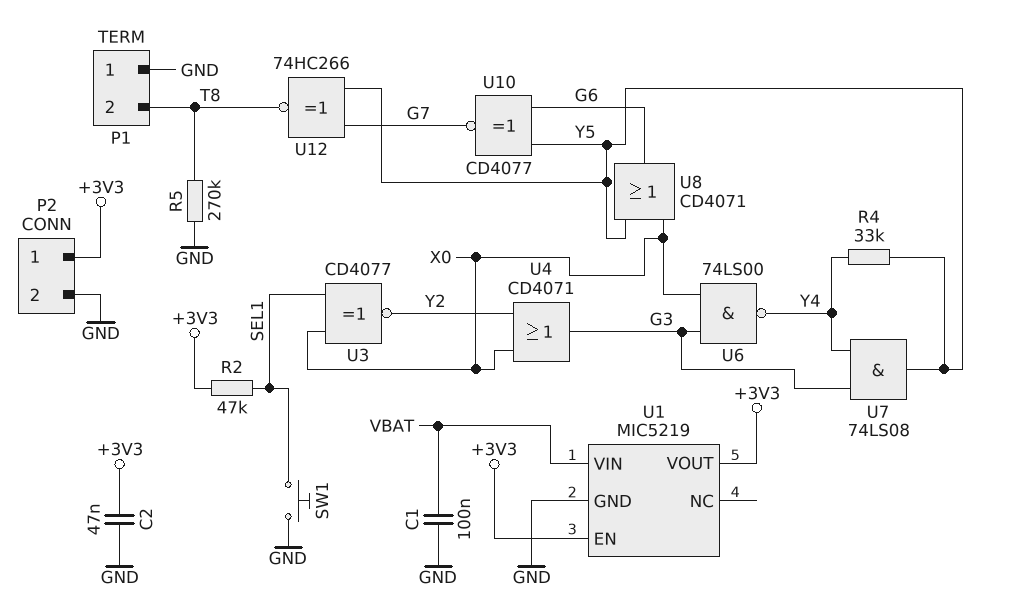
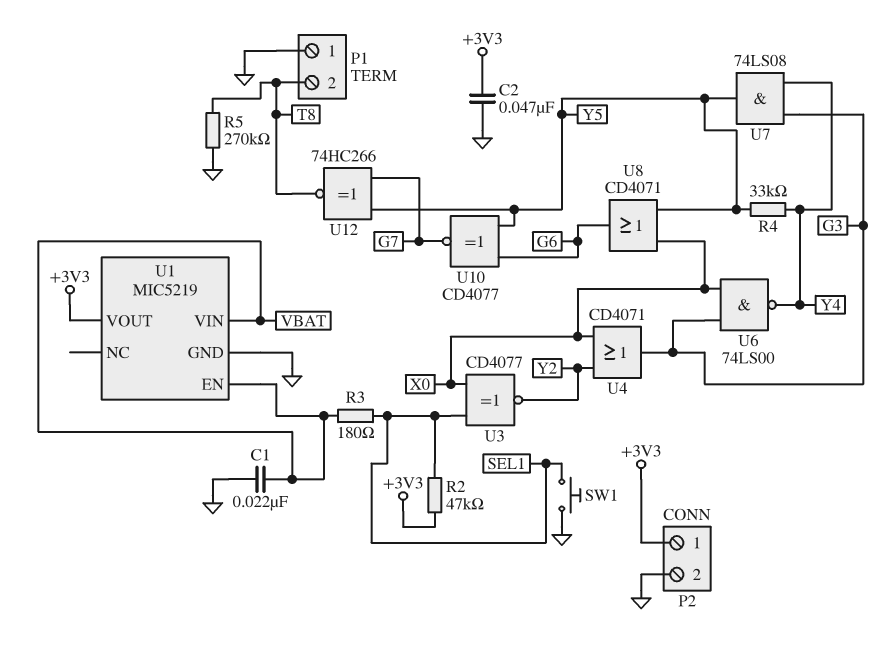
C1: 100nF (GND, VBAT) -> 22nF (GND, VBAT)
R3: none -> 180 (SEL1, VBAT)
U1 pin EN: +3V3 -> VBAT

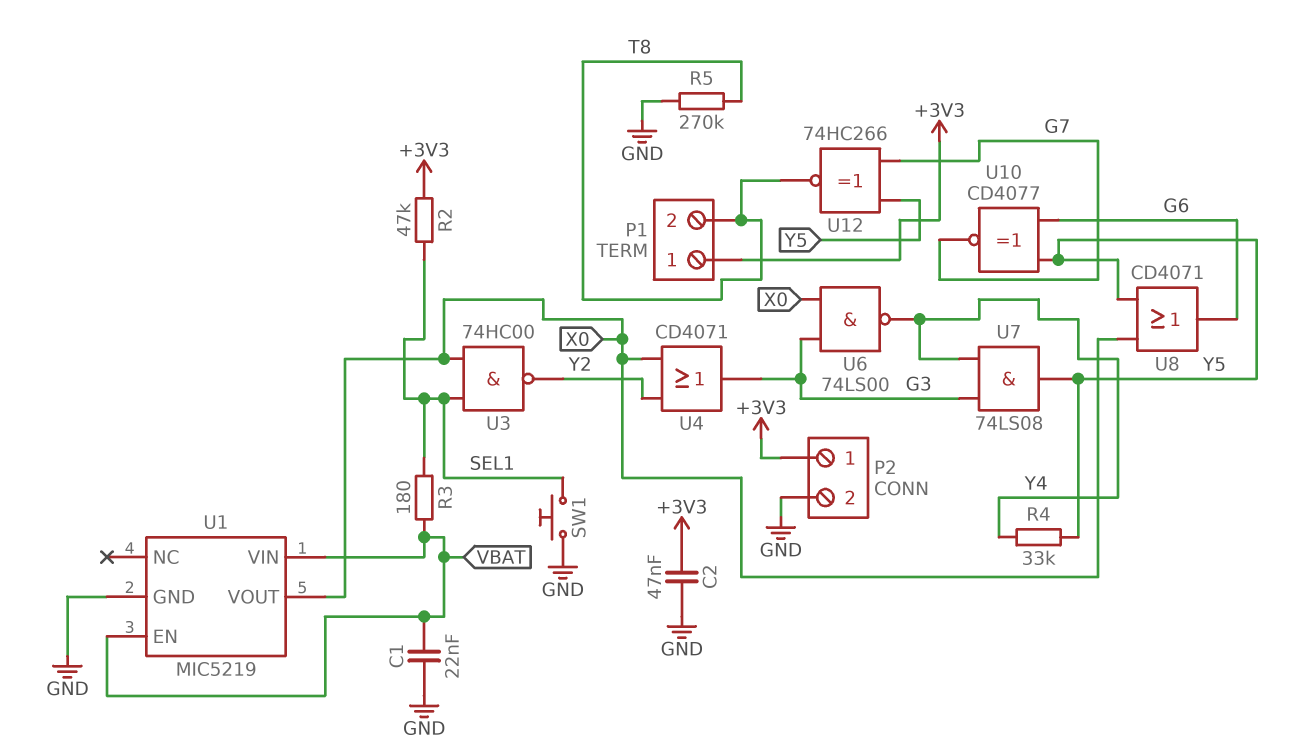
P1 pin 1: GND -> +3V3
U1 pin VOUT: +3V3 -> X0
U3: XNOR CD4077 (in SEL1, in X0, out Y2) -> NAND 74HC00 (in SEL1, in X0, out Y2)

